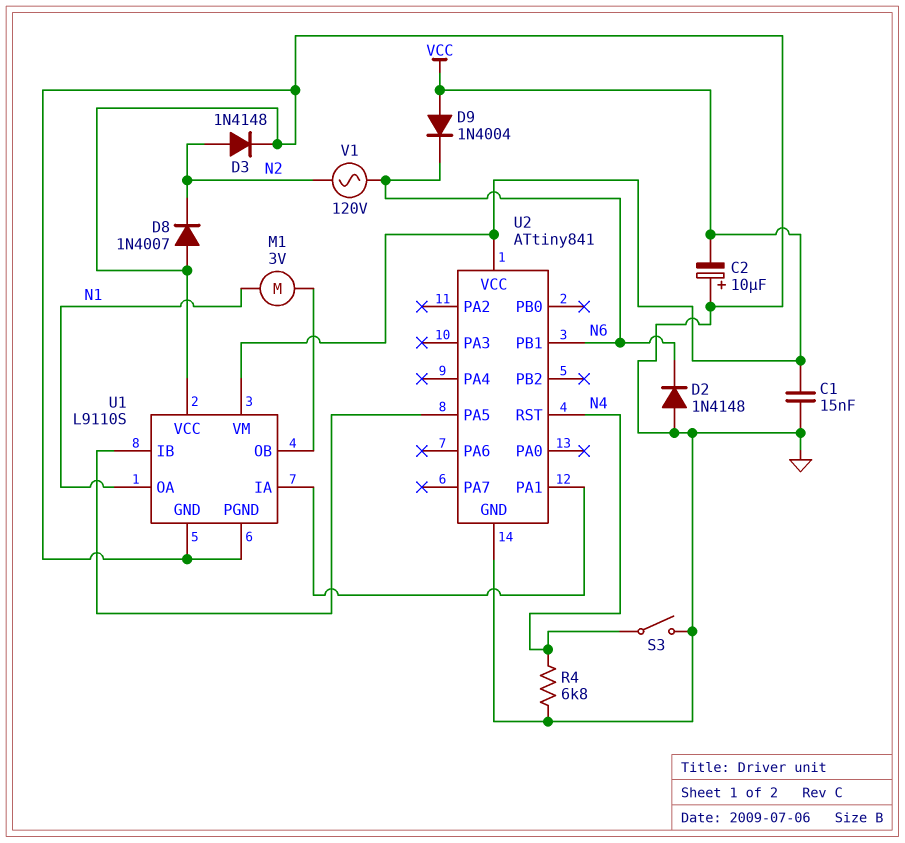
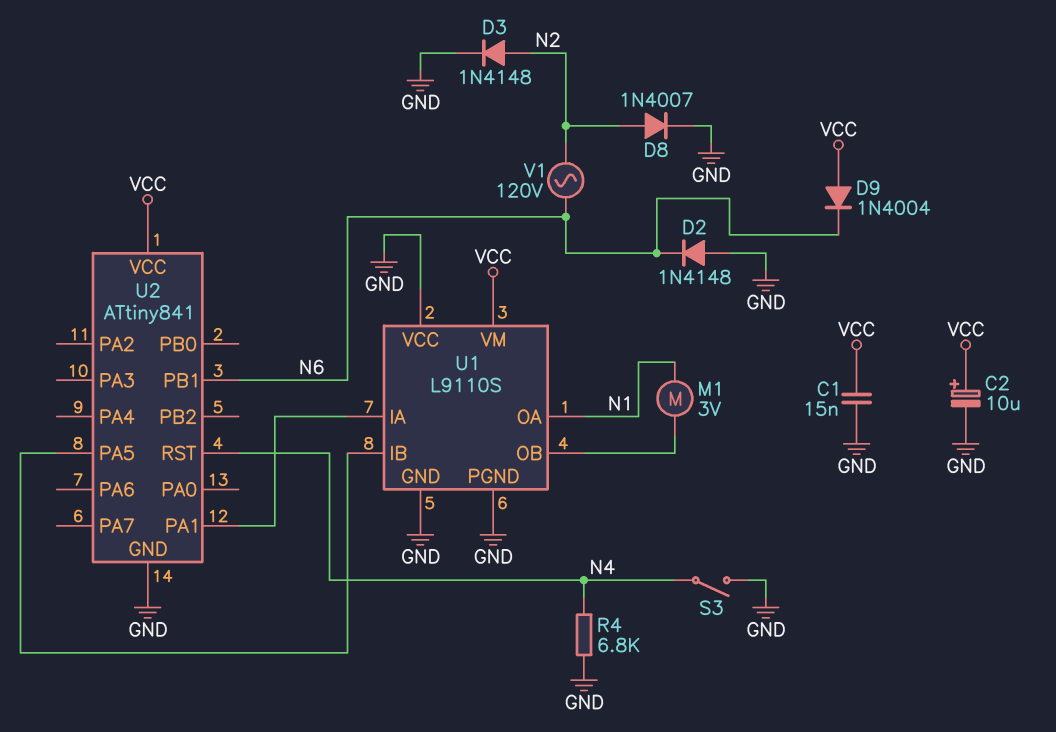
C2: 10uF (plus GND, minus VCC) -> 10uF (plus VCC, minus GND)
D8: diode 1N4007 (A GND, K N2) -> diode 1N4007 (A N2, K GND)

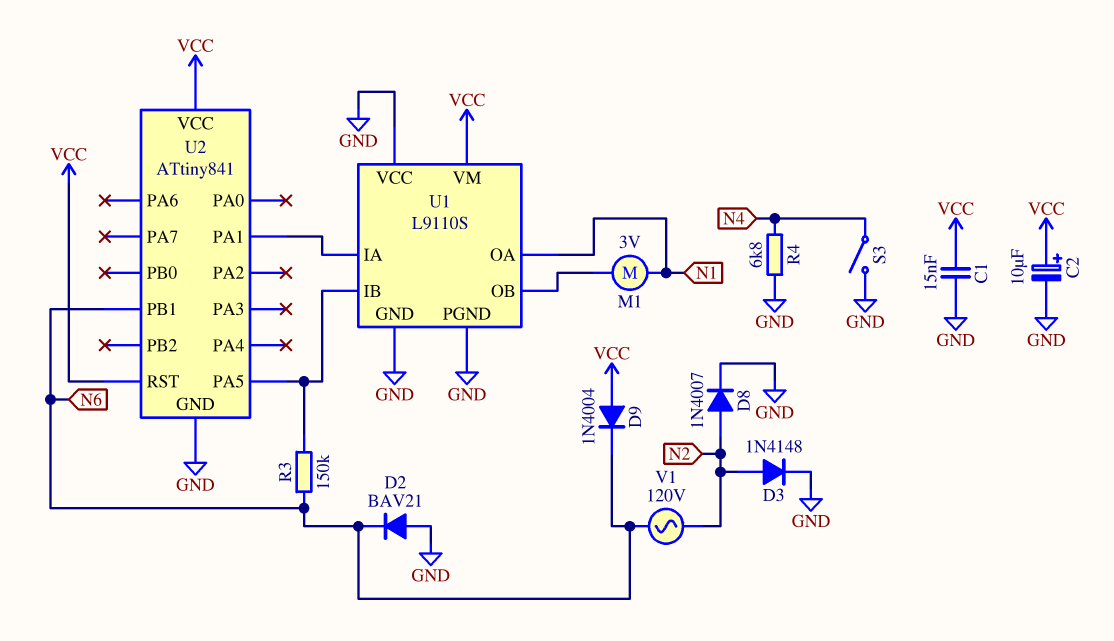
D2: diode 1N4148 (A GND, K N6) -> diode BAV21 (A GND, K N6)
R3: none -> 150k (N6, U1/IB)
U2 pin RST: N4 -> VCC

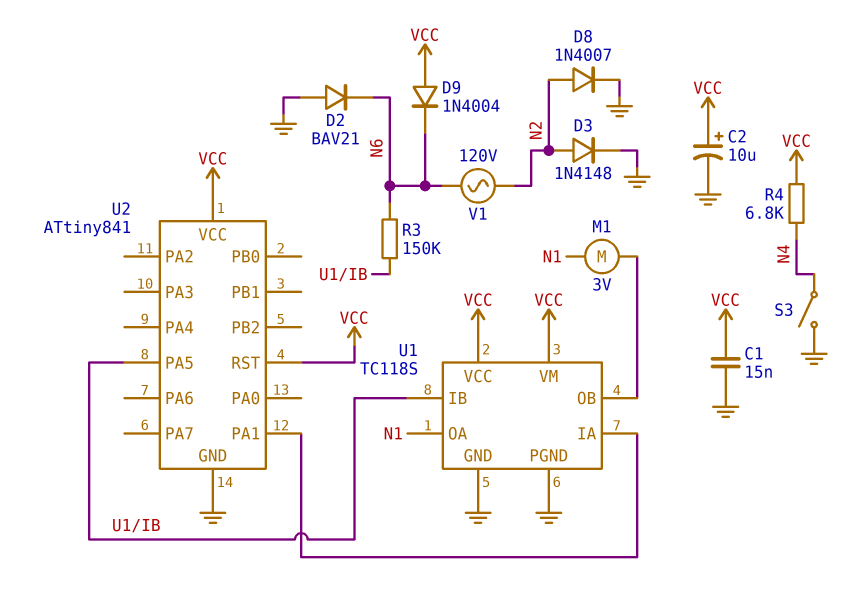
R4: 6.8k (GND, N4) -> 6.8k (N4, VCC)
U1: L9110S -> TC118S
U1 pin VCC: GND -> VCC
U2 pin PB1: N6 -> none

